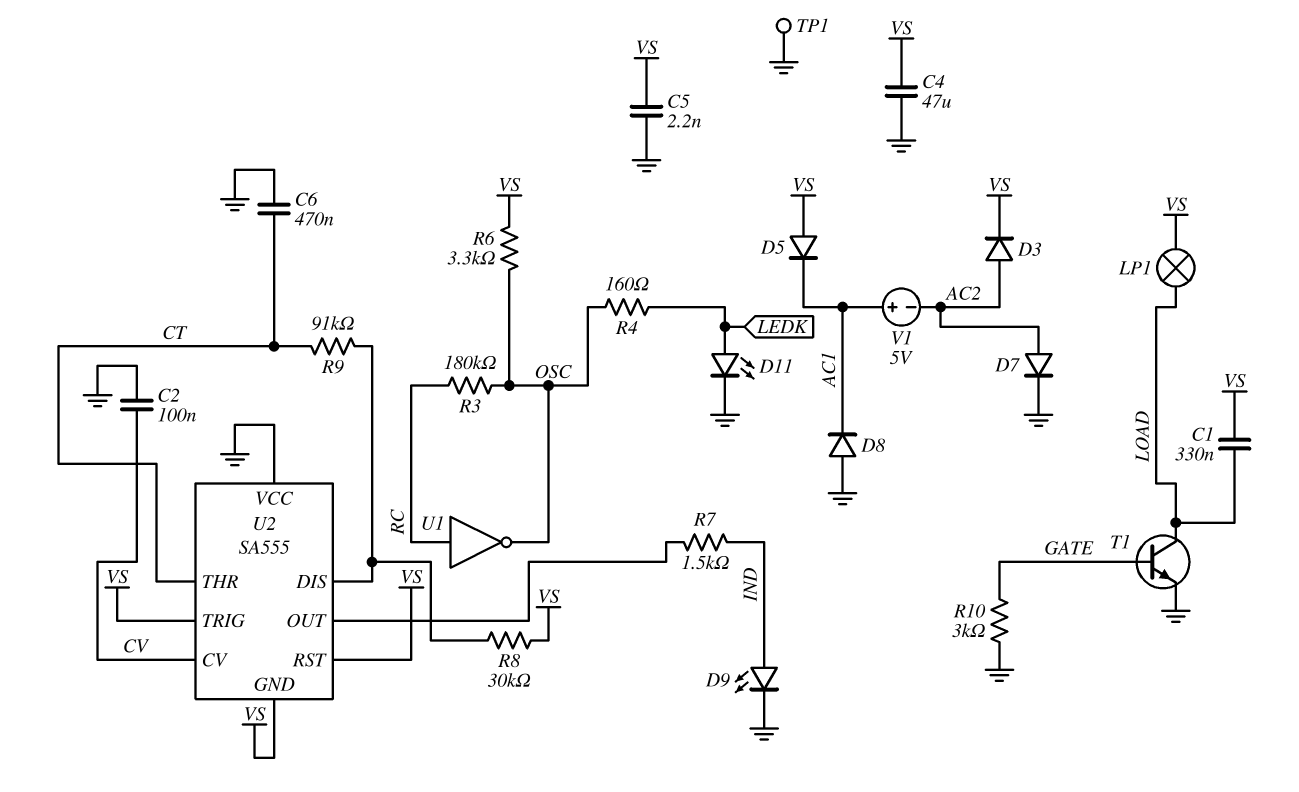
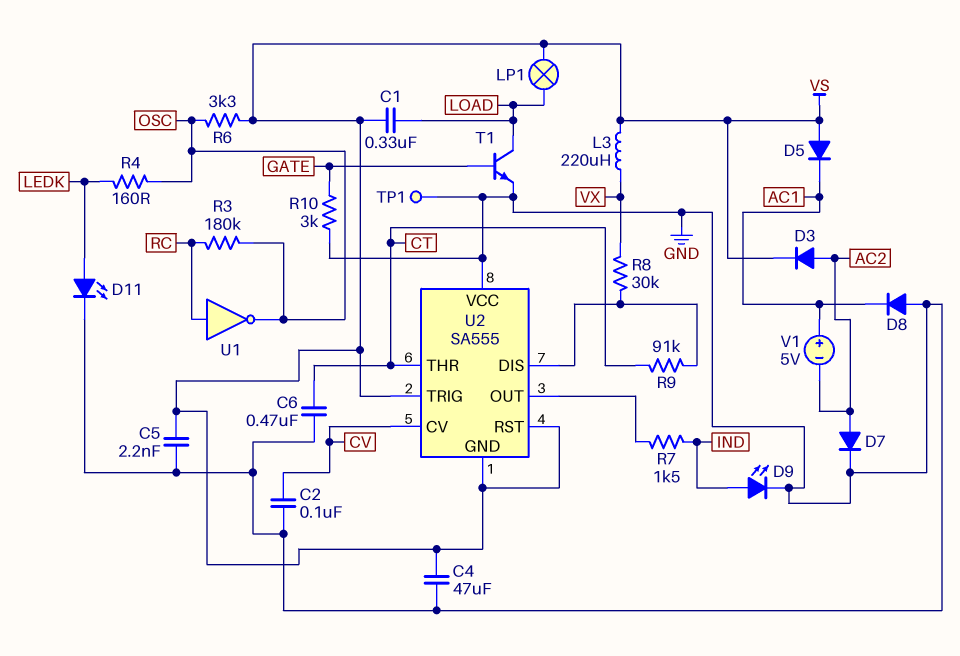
L3: none -> 220uH (VS, VX)
R8: 30k (U2/DIS, VS) -> 30k (U2/DIS, VX)

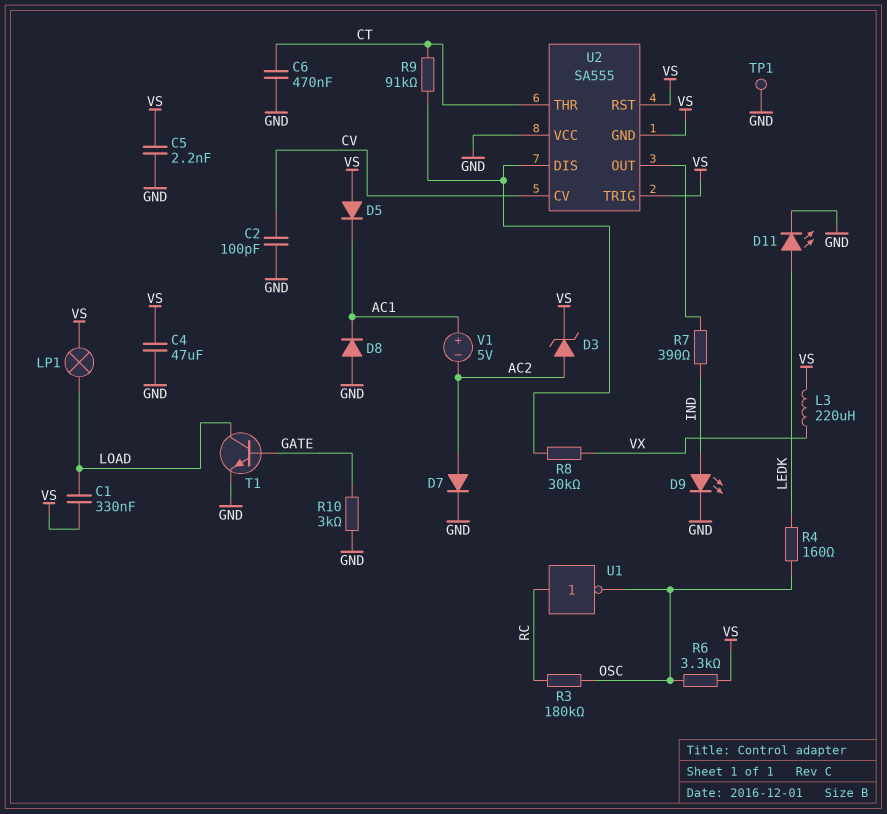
C2: 100nF (CV, GND) -> 100pF (CV, GND)
D3: diode (A AC2, K VS) -> zener (A AC2, K VS)
R7: 1.5k (IND, U2/OUT) -> 390 (IND, U2/OUT)

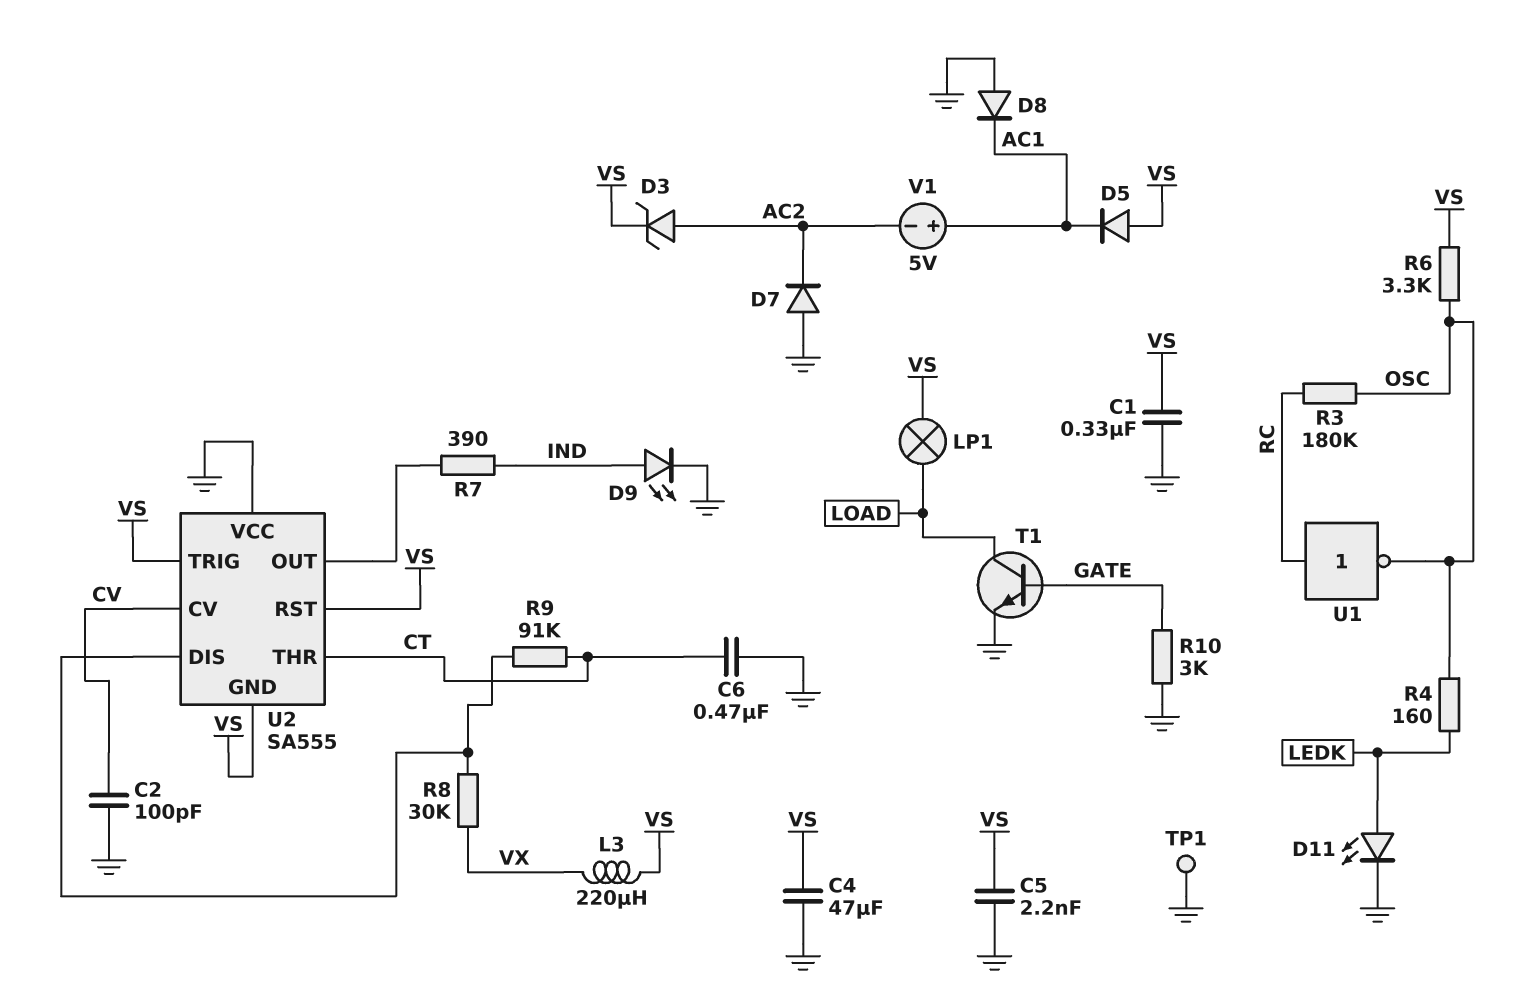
C1: 330nF (LOAD, VS) -> 330nF (GND, VS)
D7: diode (A AC2, K GND) -> diode (A GND, K AC2)

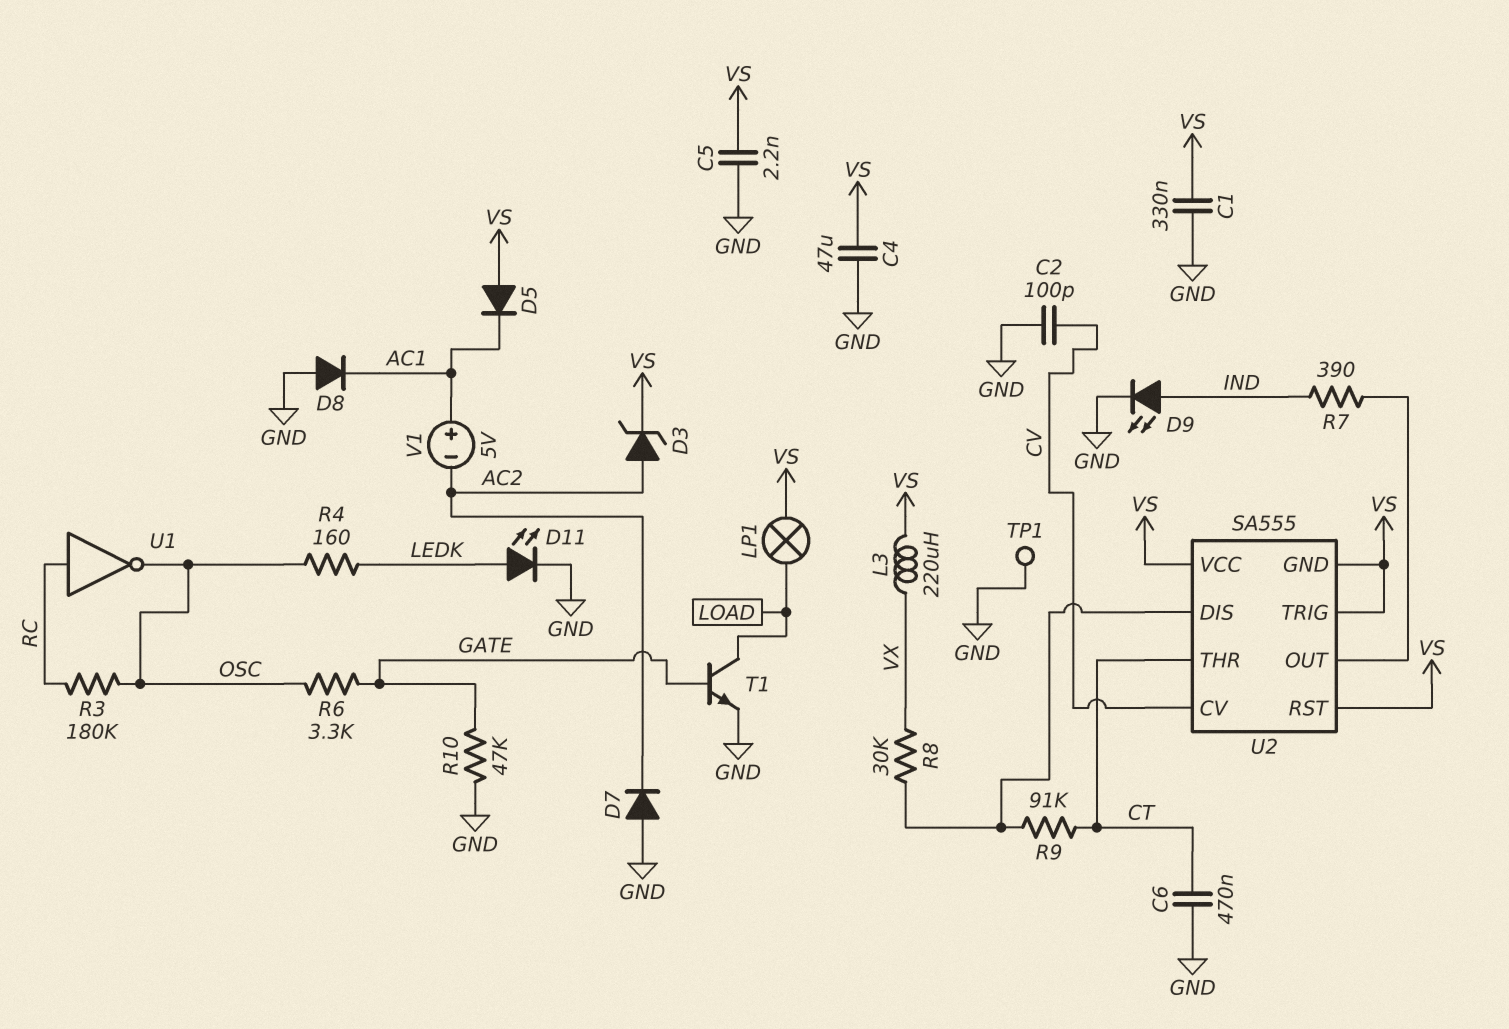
R6: 3.3k (OSC, VS) -> 3.3k (GATE, OSC)
R10: 3k (GATE, GND) -> 47k (GATE, GND)
U2 pin VCC: GND -> VS

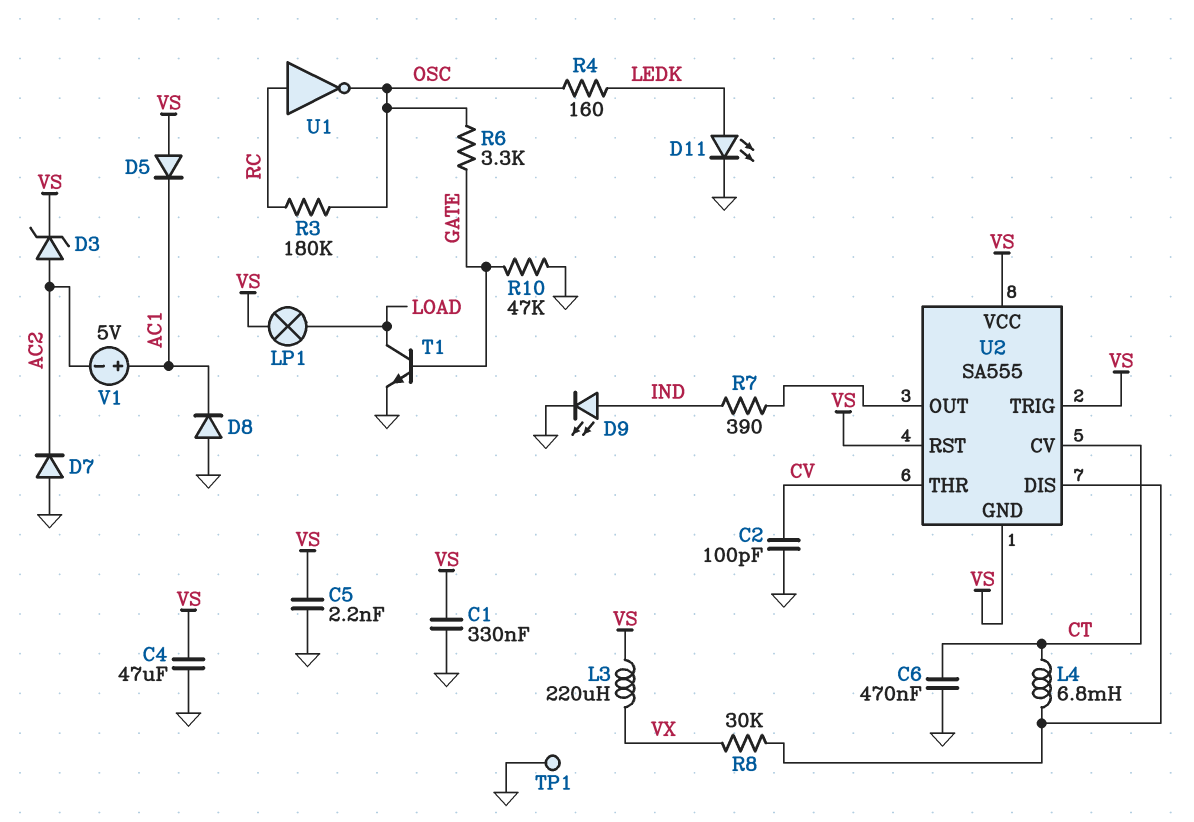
L4: none -> 6.8mH (CT, U2/DIS)
R9: 91k (CT, U2/DIS) -> none
U2 pin CV: CV -> CT
U2 pin THR: CT -> CV

